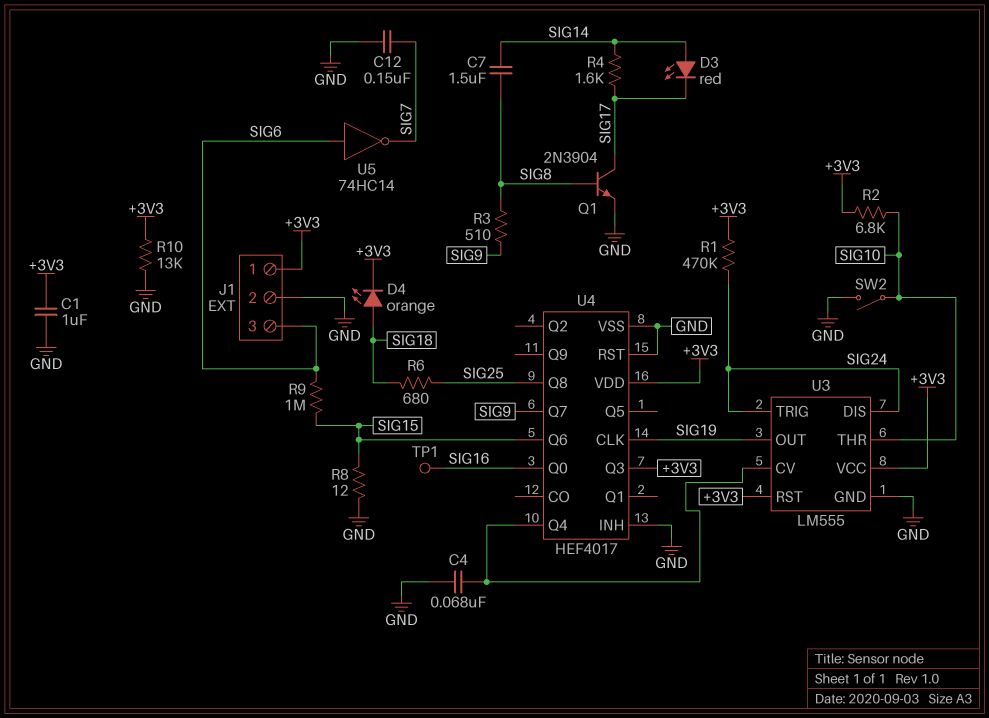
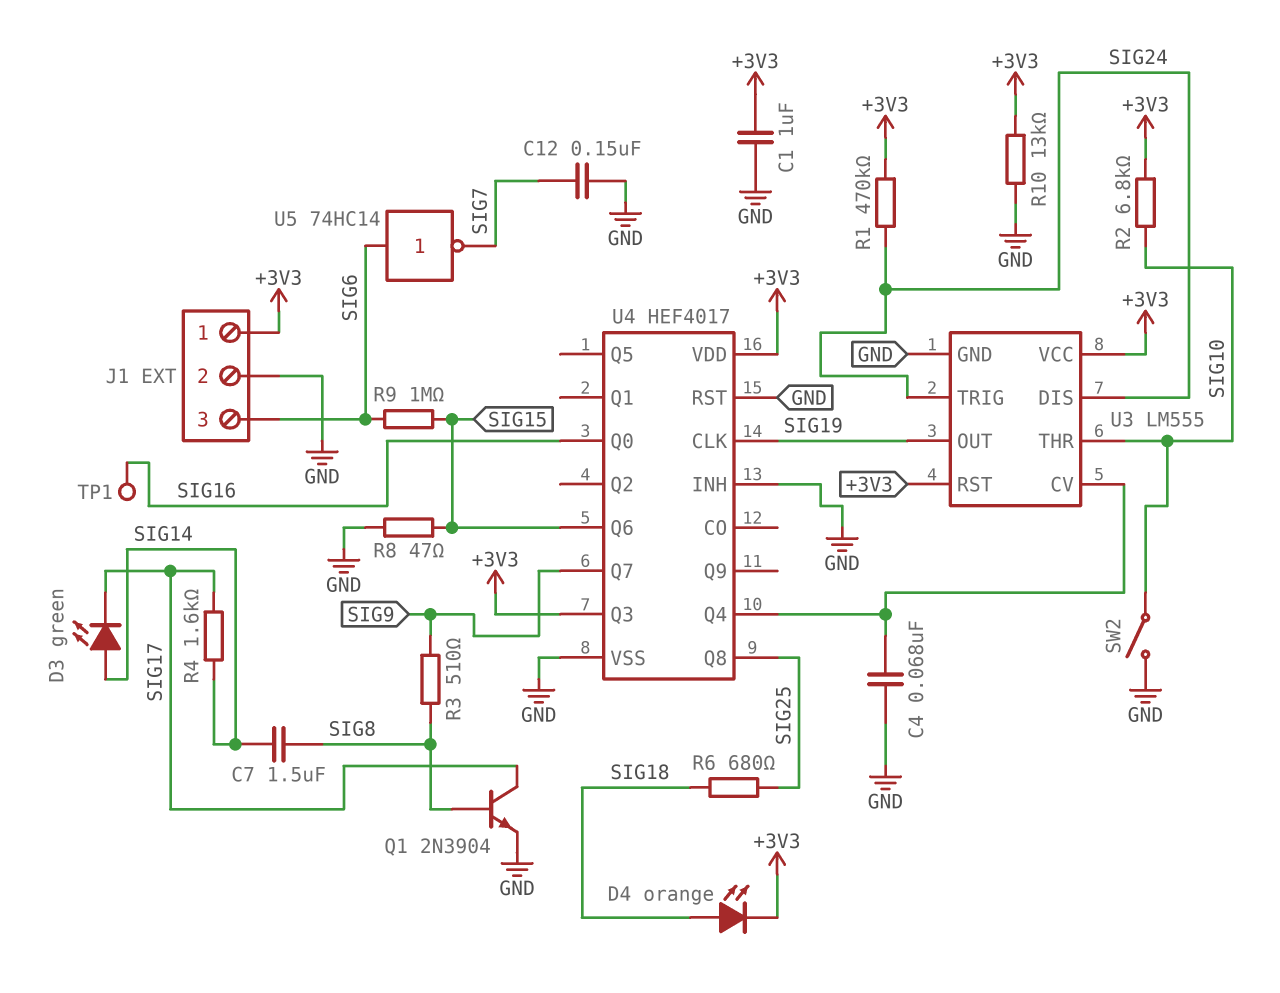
D3: LED red (A SIG14, K SIG17) -> LED green (A SIG14, K SIG17)
R8: 12 (GND, SIG15) -> 47 (GND, SIG15)

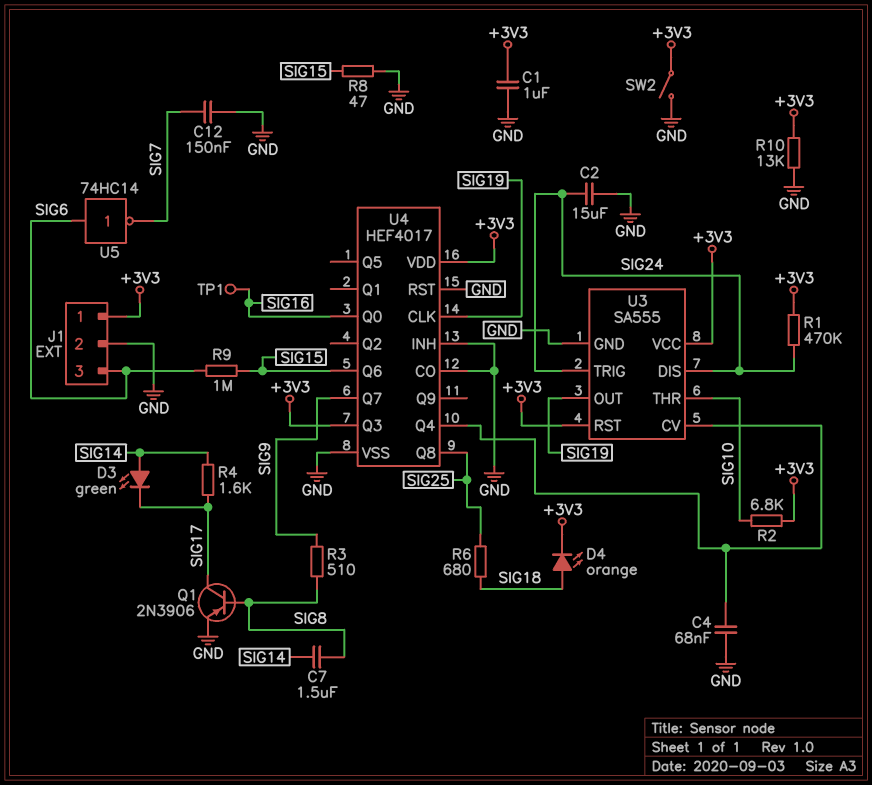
C2: none -> 15uF (GND, SIG24)
Q1: NPN 2N3904 (B SIG8, C SIG17, E GND) -> PNP 2N3906 (B SIG8, C SIG17, E GND)
SW2: switch (GND, SIG10) -> switch (+3V3, GND)
U3: LM555 -> SA555
U4 pin CO: none -> GND

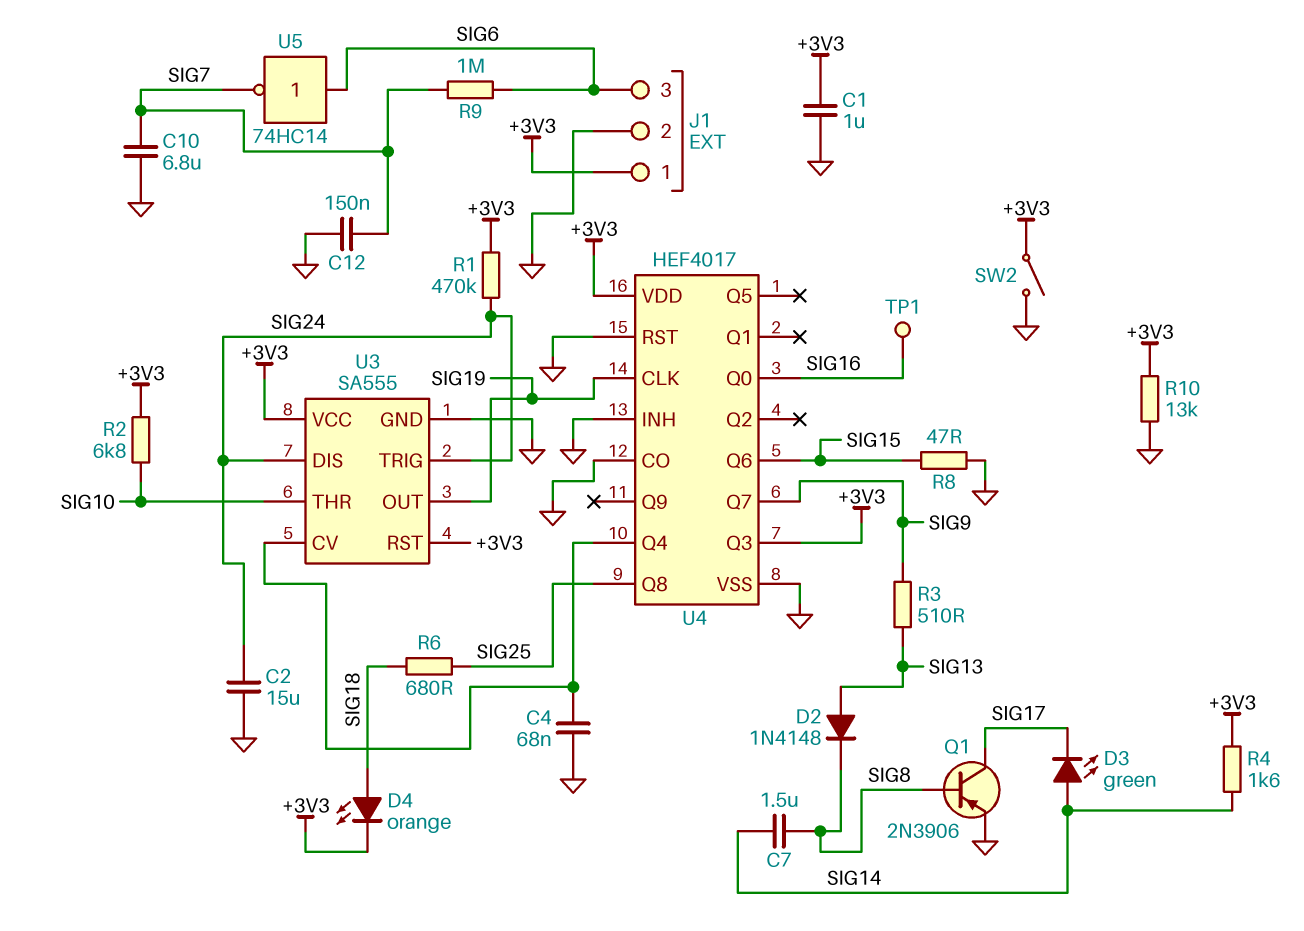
C10: none -> 6.8uF (GND, SIG7)
D2: none -> diode 1N4148 (A SIG13, K SIG8)
R3: 510 (SIG8, SIG9) -> 510 (SIG9, SIG13)
R4: 1.6k (SIG14, SIG17) -> 1.6k (+3V3, SIG14)
R9: 1M (SIG6, SIG15) -> 1M (SIG6, SIG7)

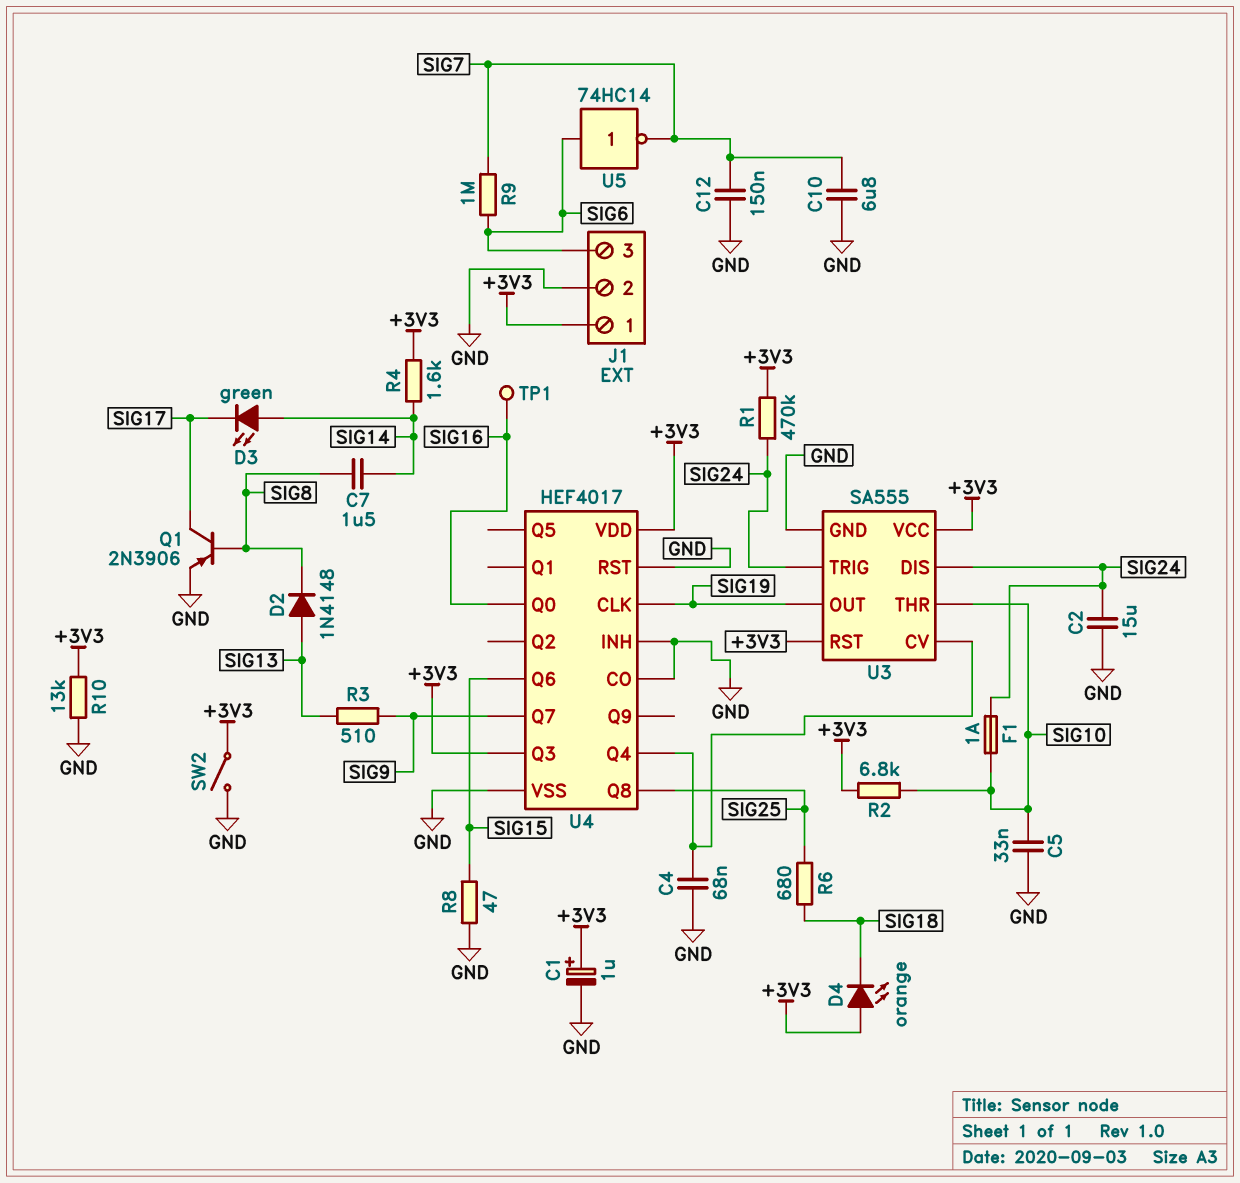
C1: 1uF (+3V3, GND) -> 1uF (plus +3V3, minus GND)
C5: none -> 33nF (GND, SIG10)
D4: LED orange (A SIG18, K +3V3) -> LED orange (A +3V3, K SIG18)
F1: none -> 1A (SIG10, SIG24)

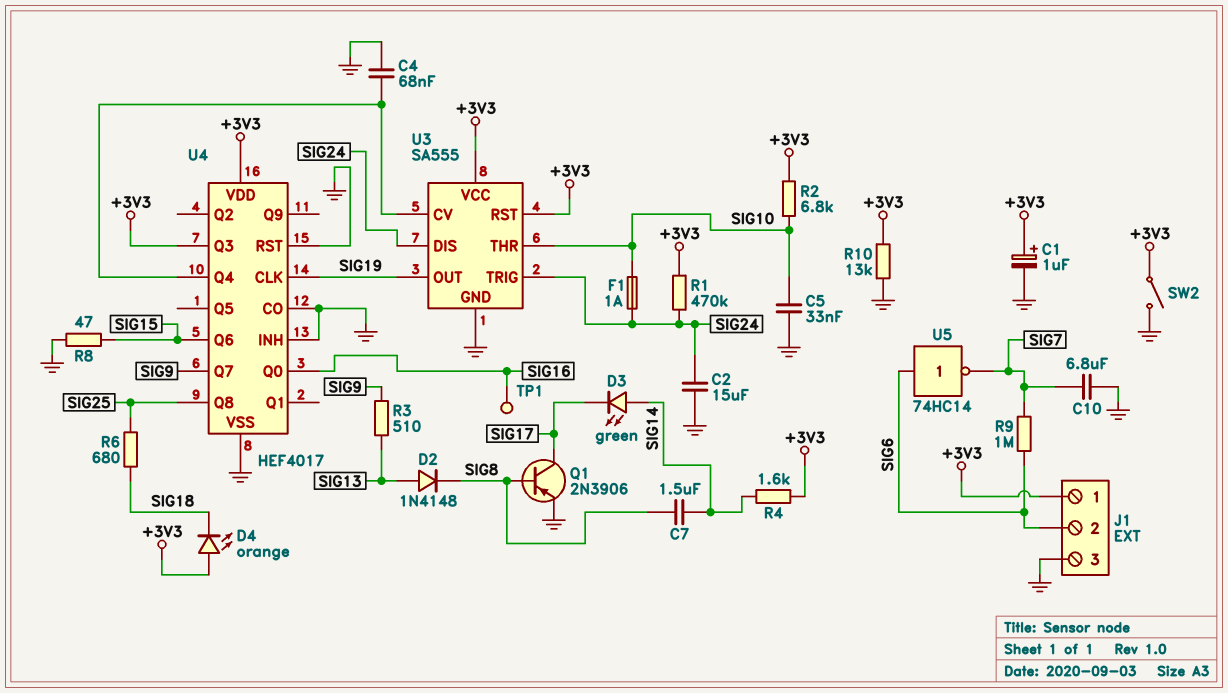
C12: 150nF (GND, SIG7) -> none
J1 pin 2: GND -> SIG6
J1 pin 3: SIG6 -> GND

